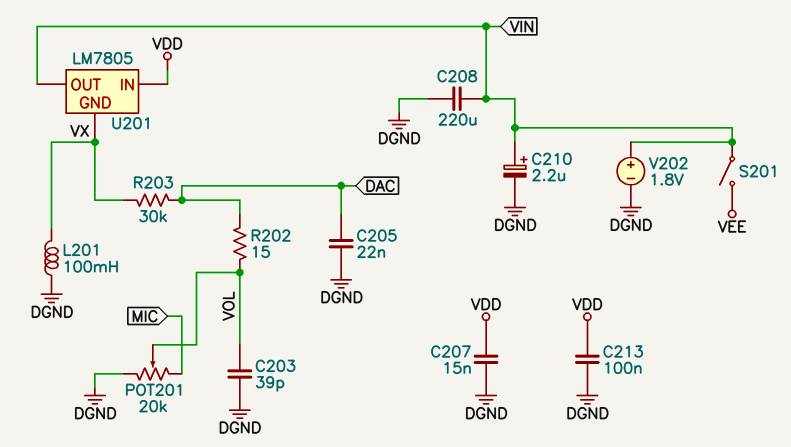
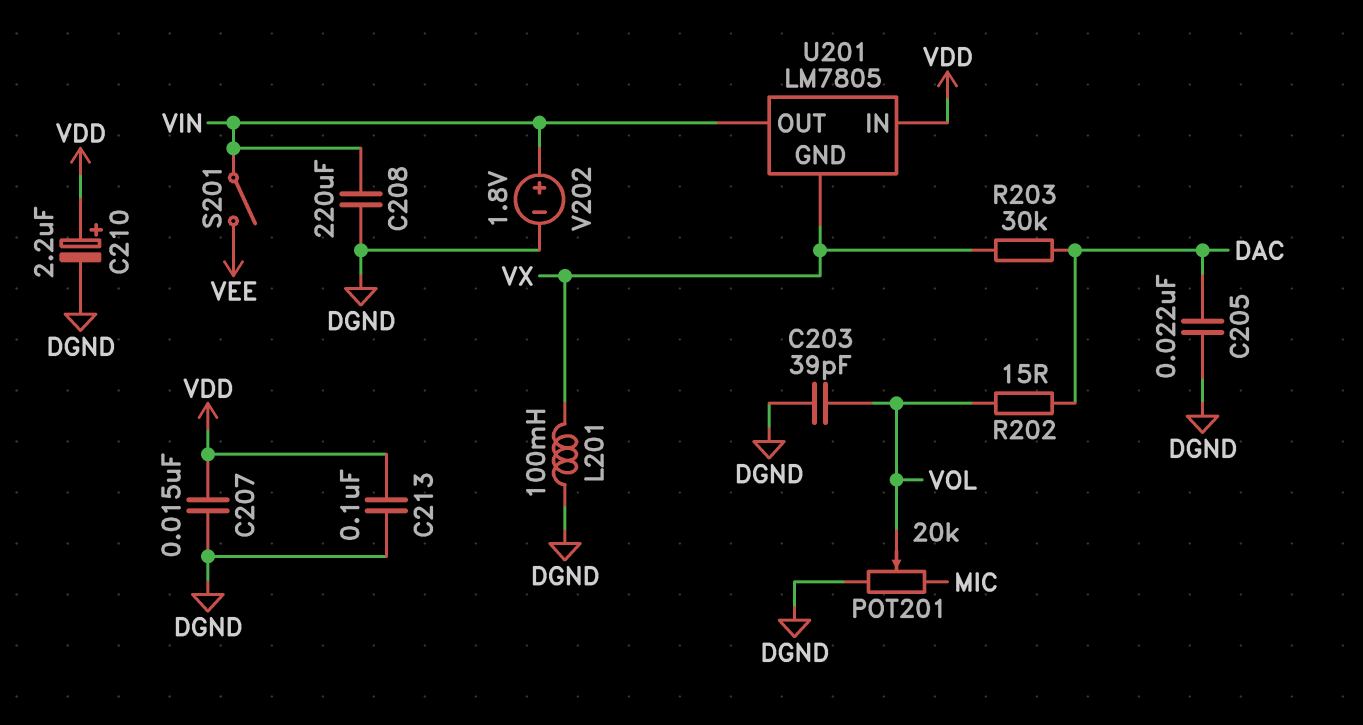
C210: 2.2uF (plus VIN, minus DGND) -> 2.2uF (plus VDD, minus DGND)

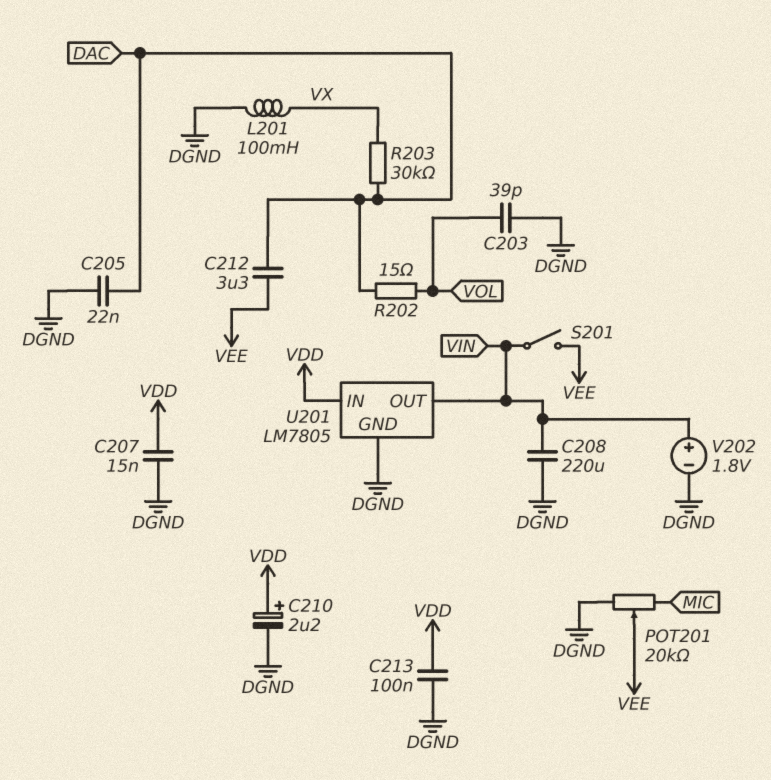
C212: none -> 3.3uF (DAC, VEE)
POT201: 20k (DGND, MIC, wiper VOL) -> 20k (DGND, MIC, wiper VEE)
U201 pin GND: VX -> DGND

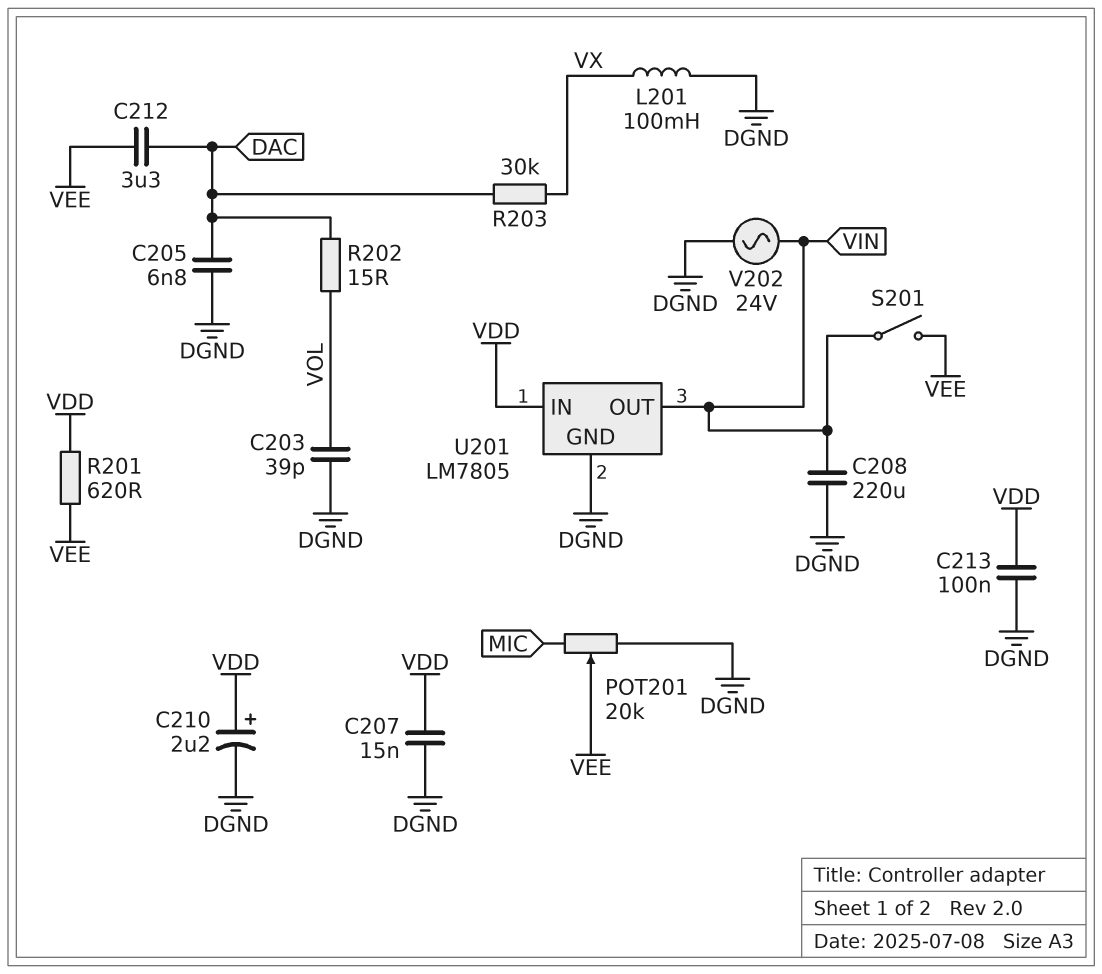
C205: 22nF (DAC, DGND) -> 6.8nF (DAC, DGND)
R201: none -> 620 (VDD, VEE)
V202: 1.8V (plus VIN, minus DGND) -> AC 24V (DGND, VIN)

